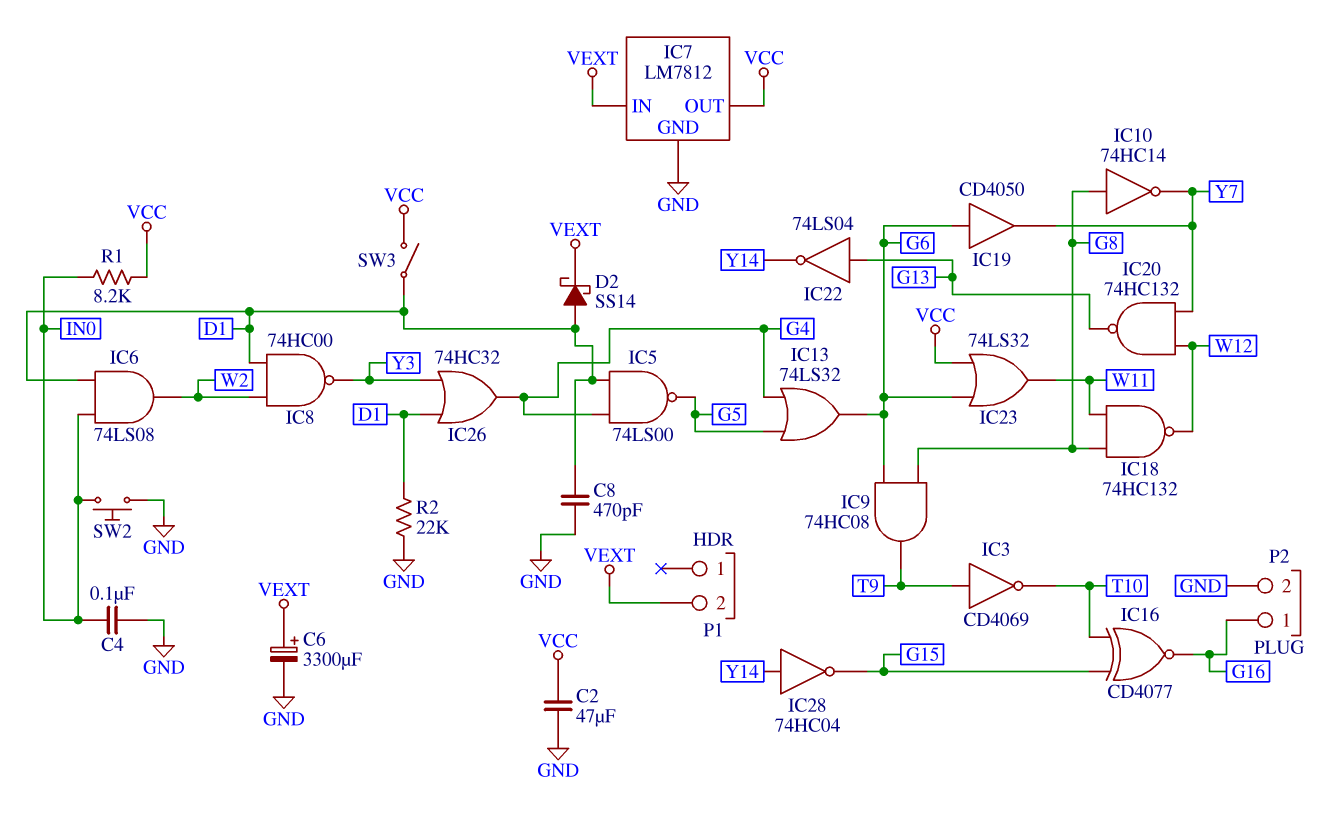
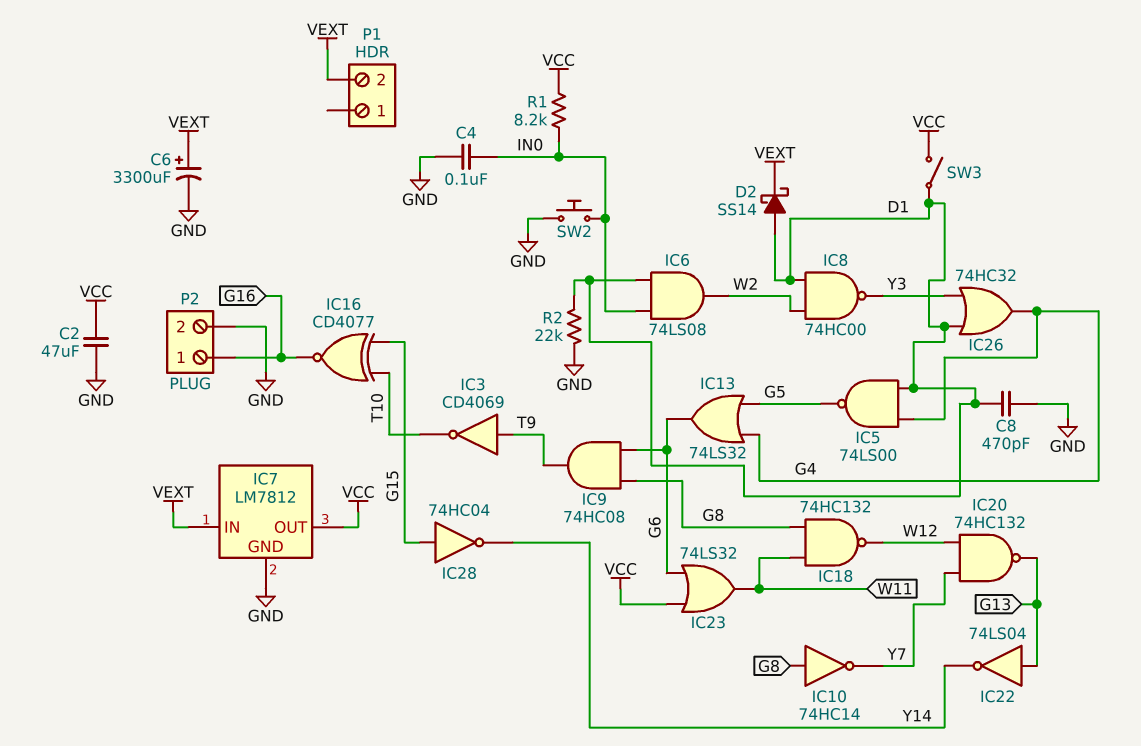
IC19: buffer CD4050 (in G6, out Y7) -> none
IC28: NOT 74HC04 (in Y14, out G15) -> NOT 74HC04 (in G15, out Y14)

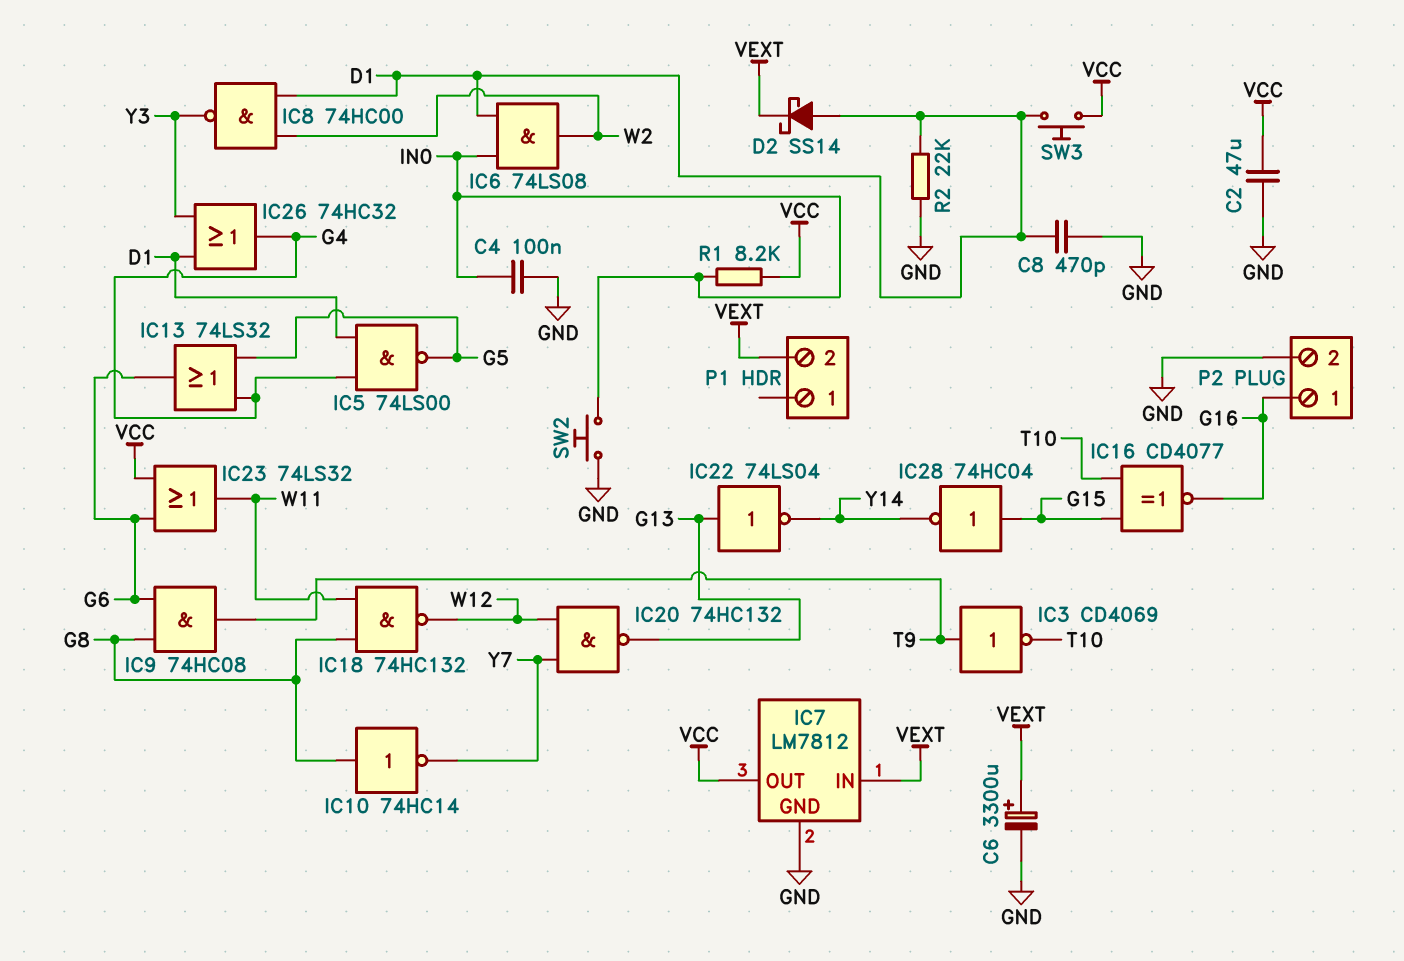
SW3: switch (D1, VCC) -> button (D1, VCC)

